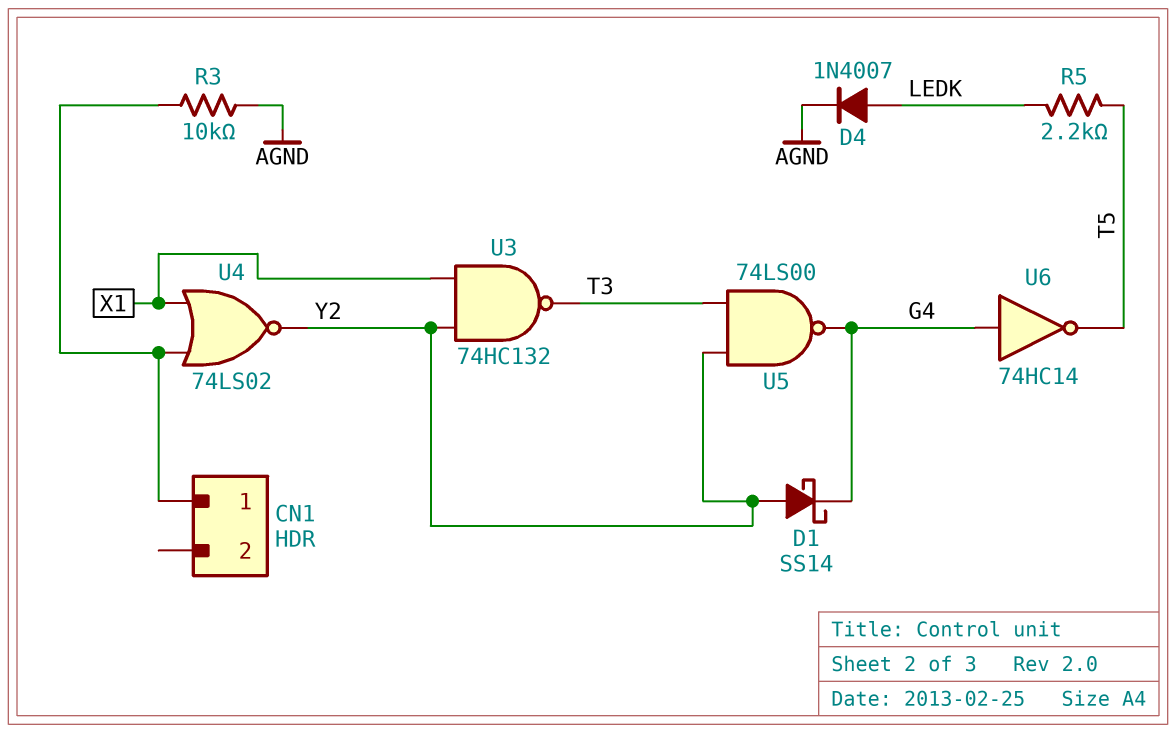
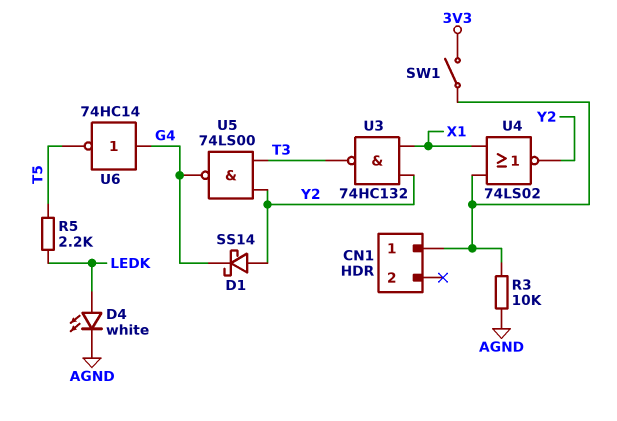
D4: diode 1N4007 (A LEDK, K AGND) -> LED white (A LEDK, K AGND)
SW1: none -> switch (3V3, CN1/1)

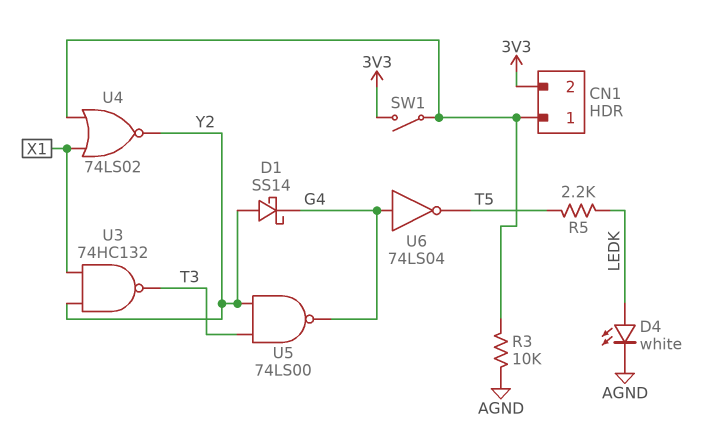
CN1 pin 2: none -> 3V3
U6: NOT 74HC14 (in G4, out T5) -> NOT 74LS04 (in G4, out T5)

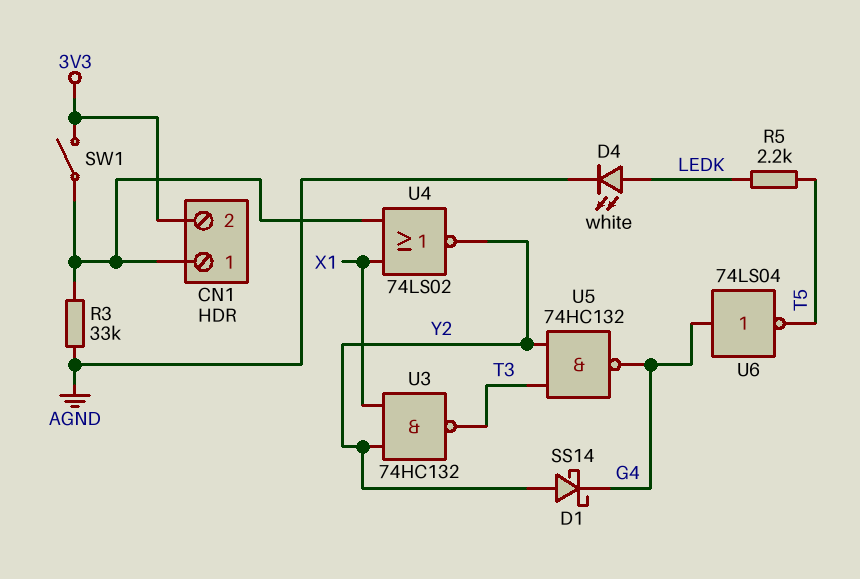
R3: 10k (AGND, CN1/1) -> 33k (AGND, CN1/1)
U5: NAND 74LS00 (in T3, in Y2, out G4) -> NAND 74HC132 (in T3, in Y2, out G4)

